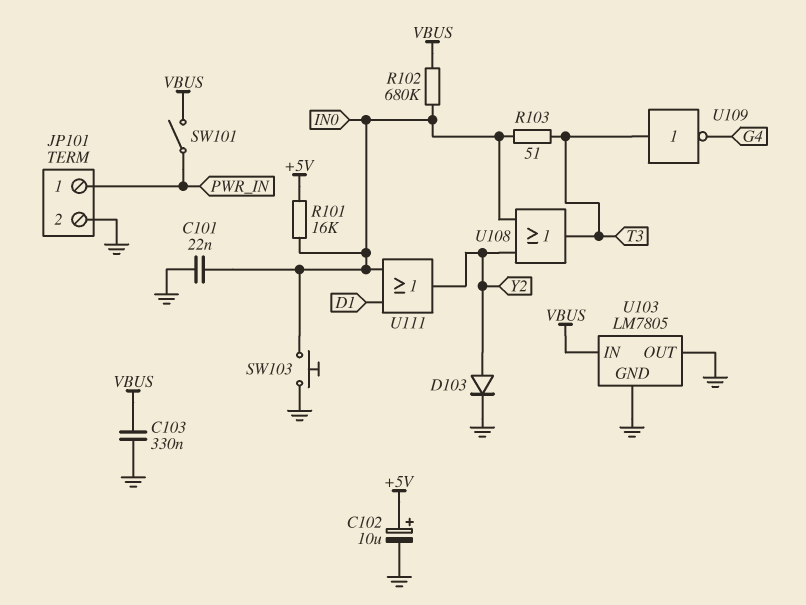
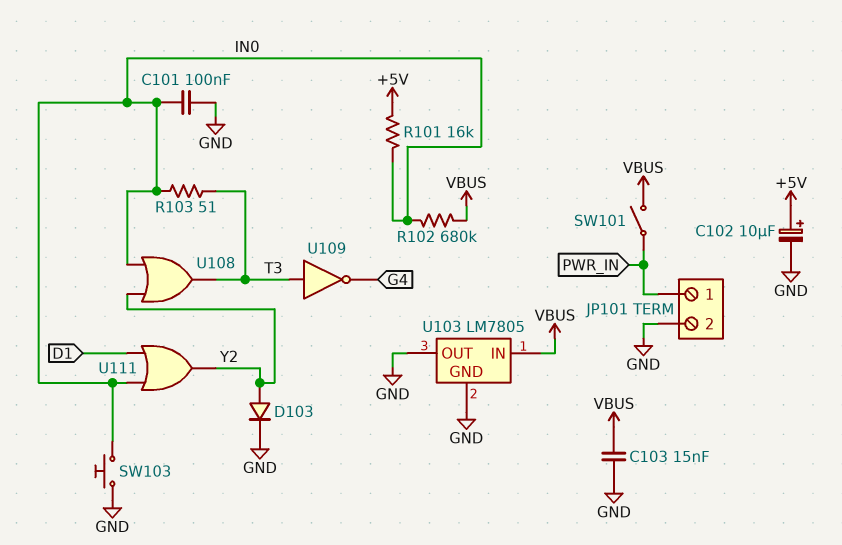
C101: 22nF (GND, IN0) -> 100nF (GND, IN0)
C103: 330nF (GND, VBUS) -> 15nF (GND, VBUS)

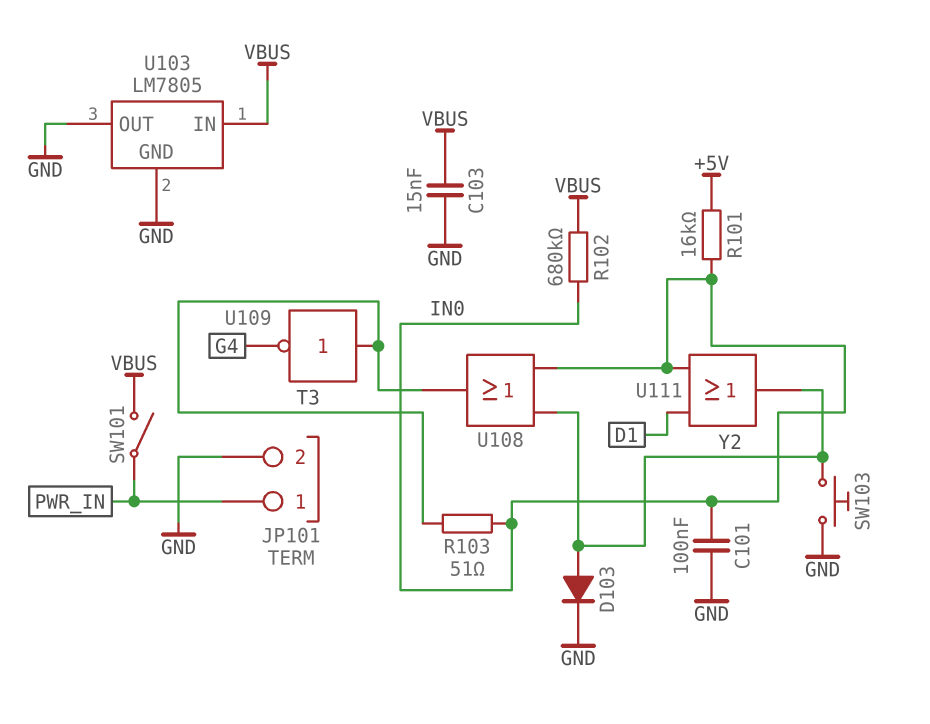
C102: 10uF (plus +5V, minus GND) -> none
SW103: button (GND, IN0) -> button (GND, Y2)

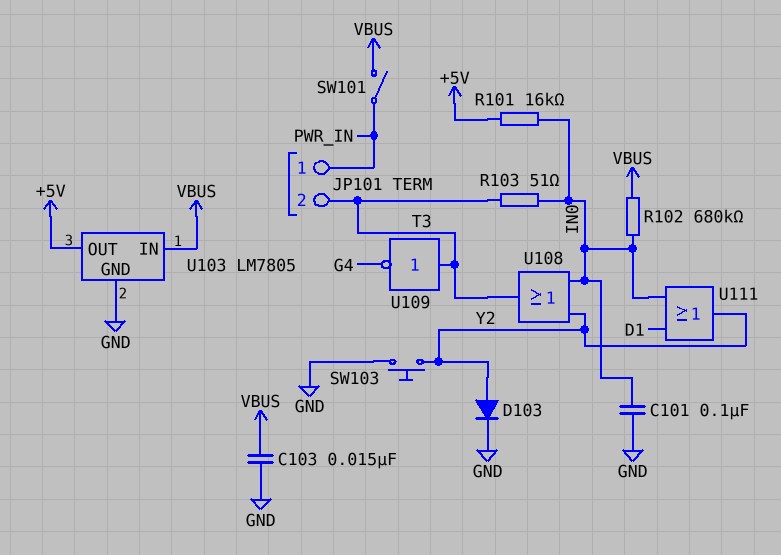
JP101 pin 2: GND -> T3
U103 pin OUT: GND -> +5V

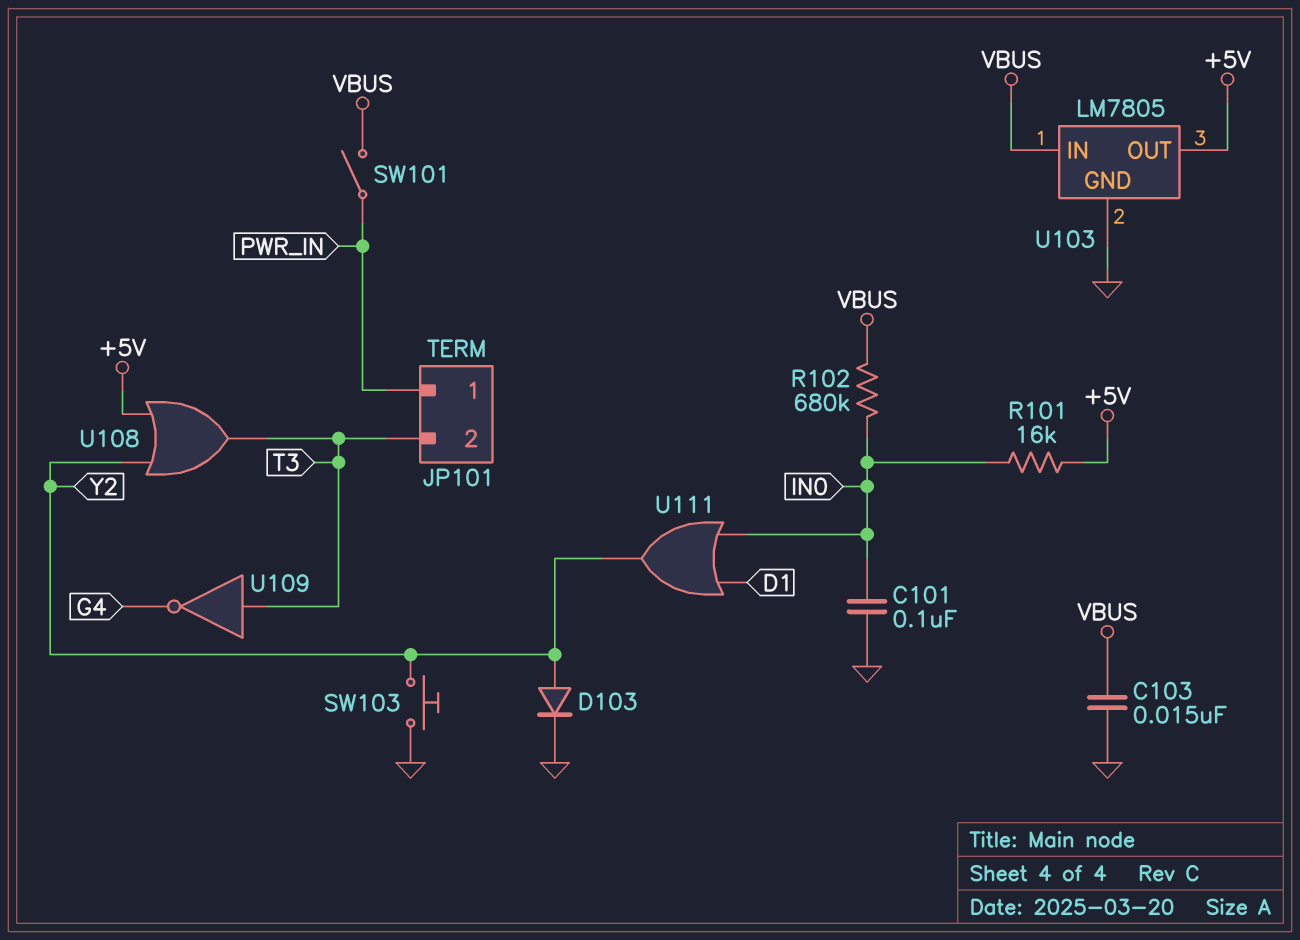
R103: 51 (IN0, T3) -> none
U108: OR (in IN0, in Y2, out T3) -> OR (in +5V, in Y2, out T3)

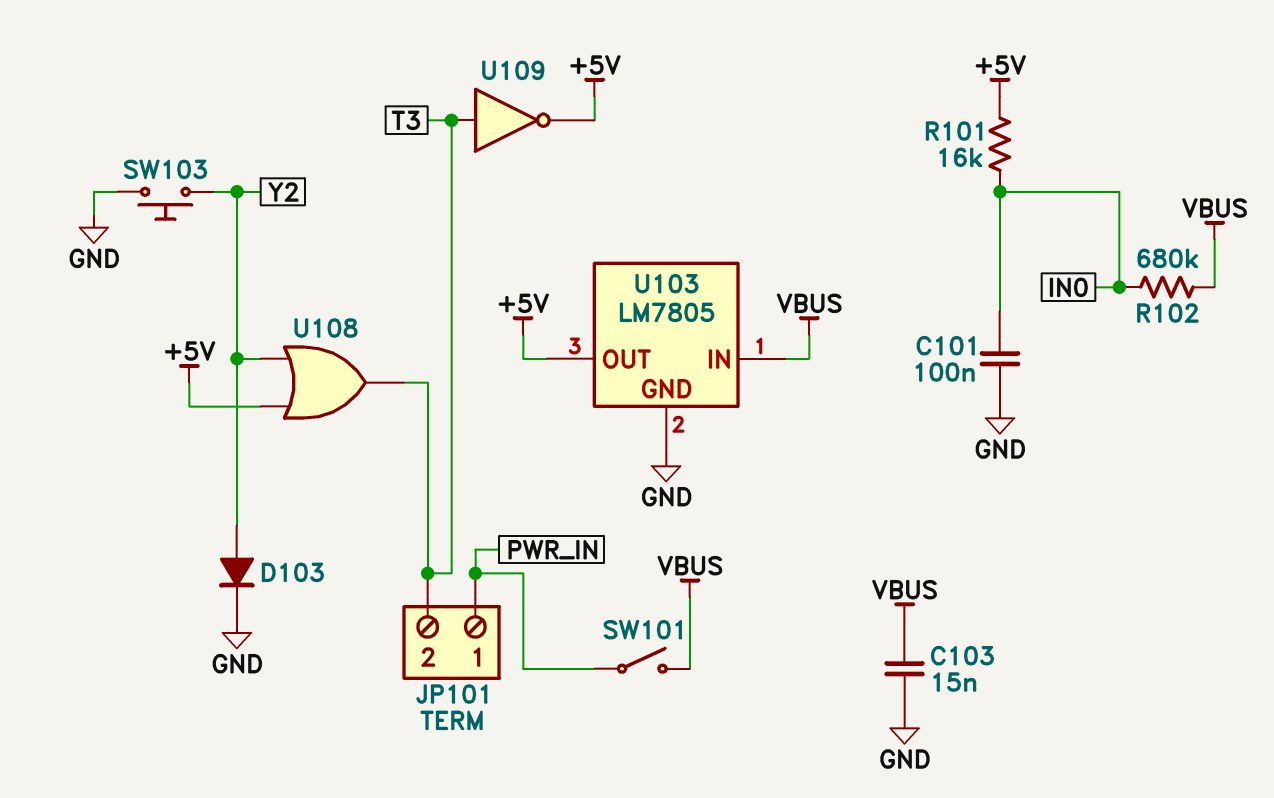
U109: NOT (in T3, out G4) -> NOT (in T3, out +5V)
U111: OR (in D1, in IN0, out Y2) -> none

